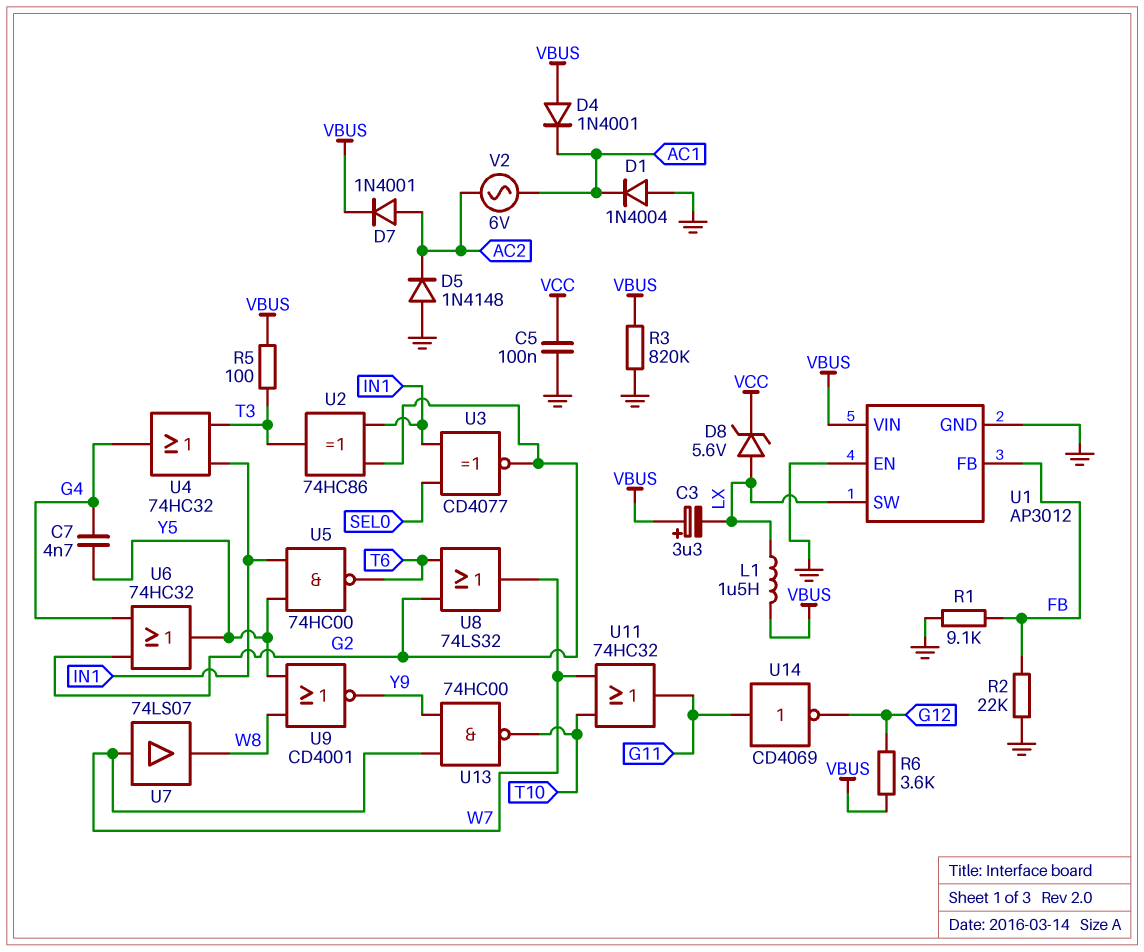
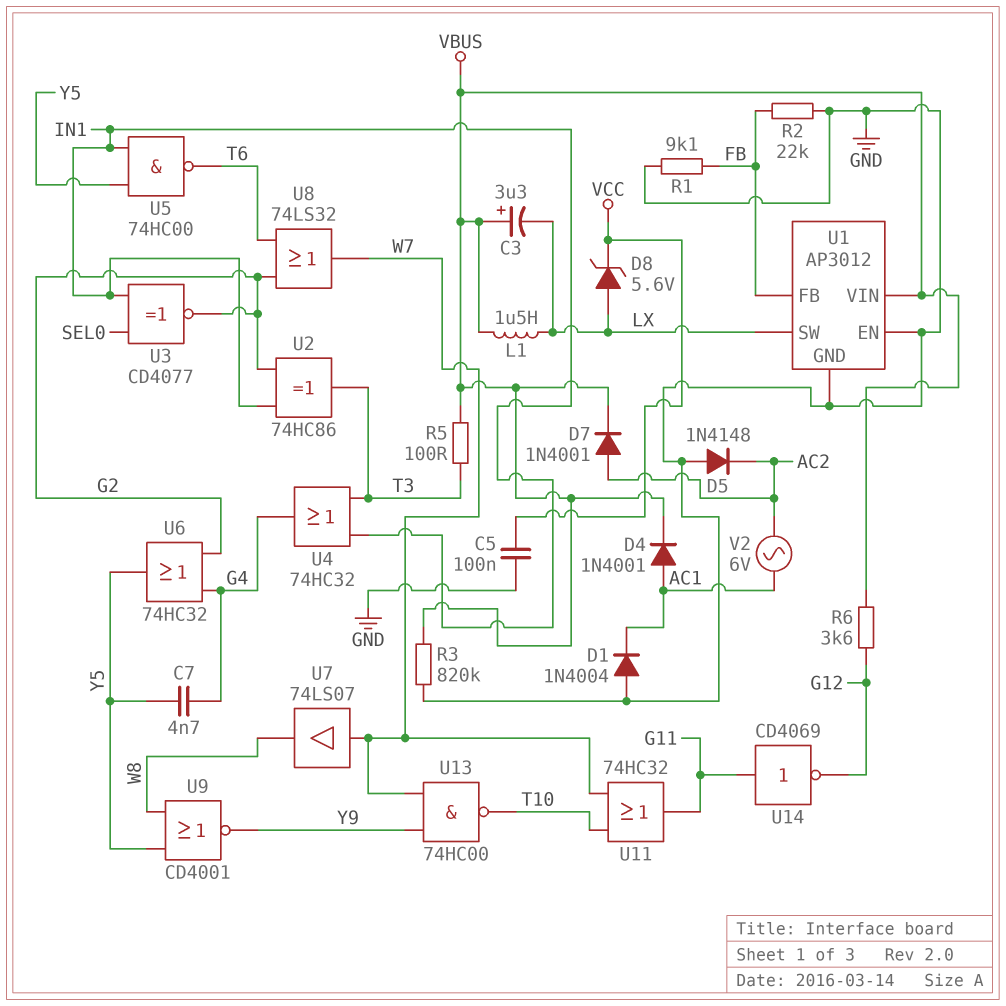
D4: diode 1N4001 (A VBUS, K AC1) -> diode 1N4001 (A AC1, K VBUS)

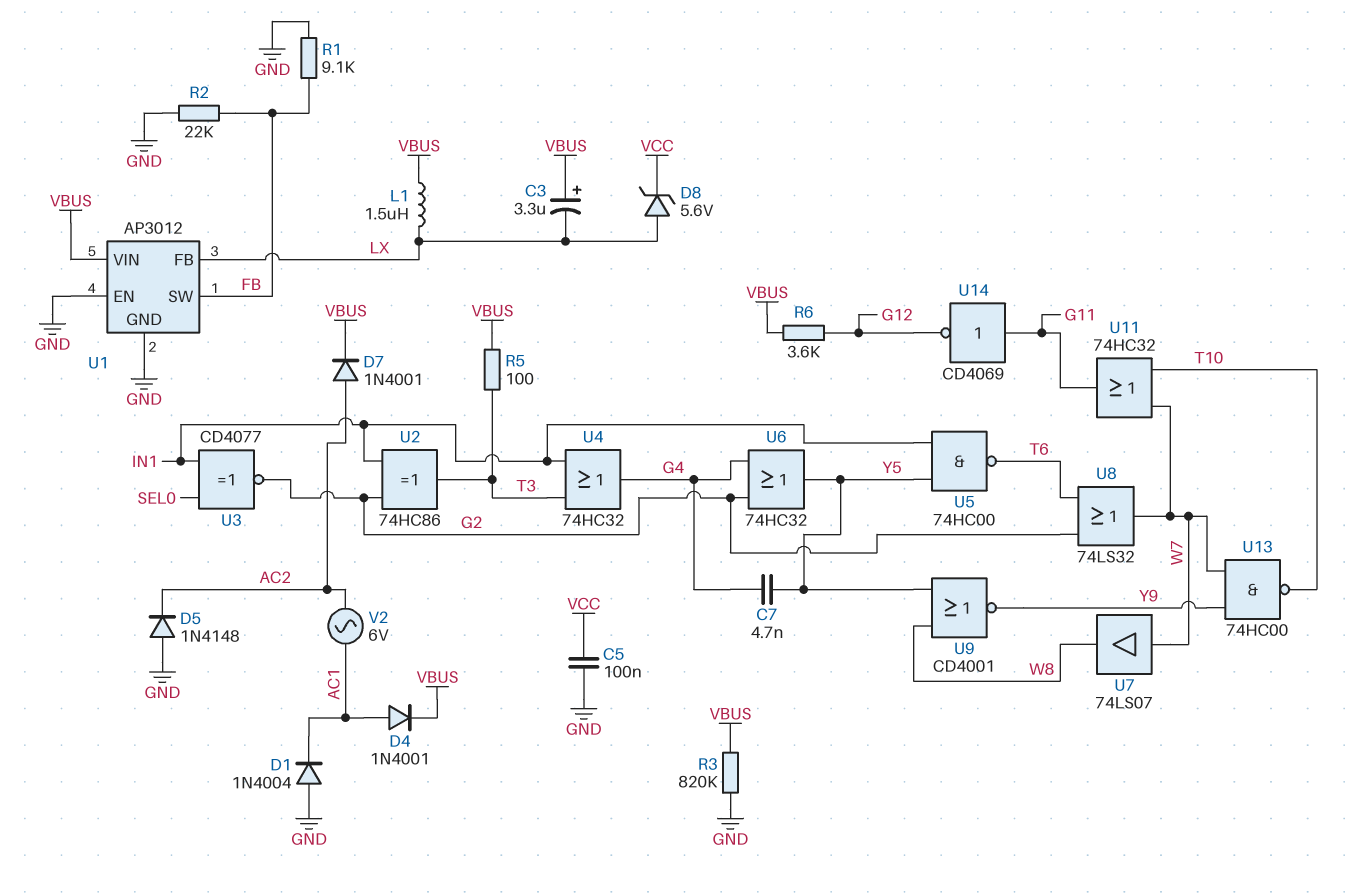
U1 pin FB: FB -> LX
U1 pin SW: LX -> FB

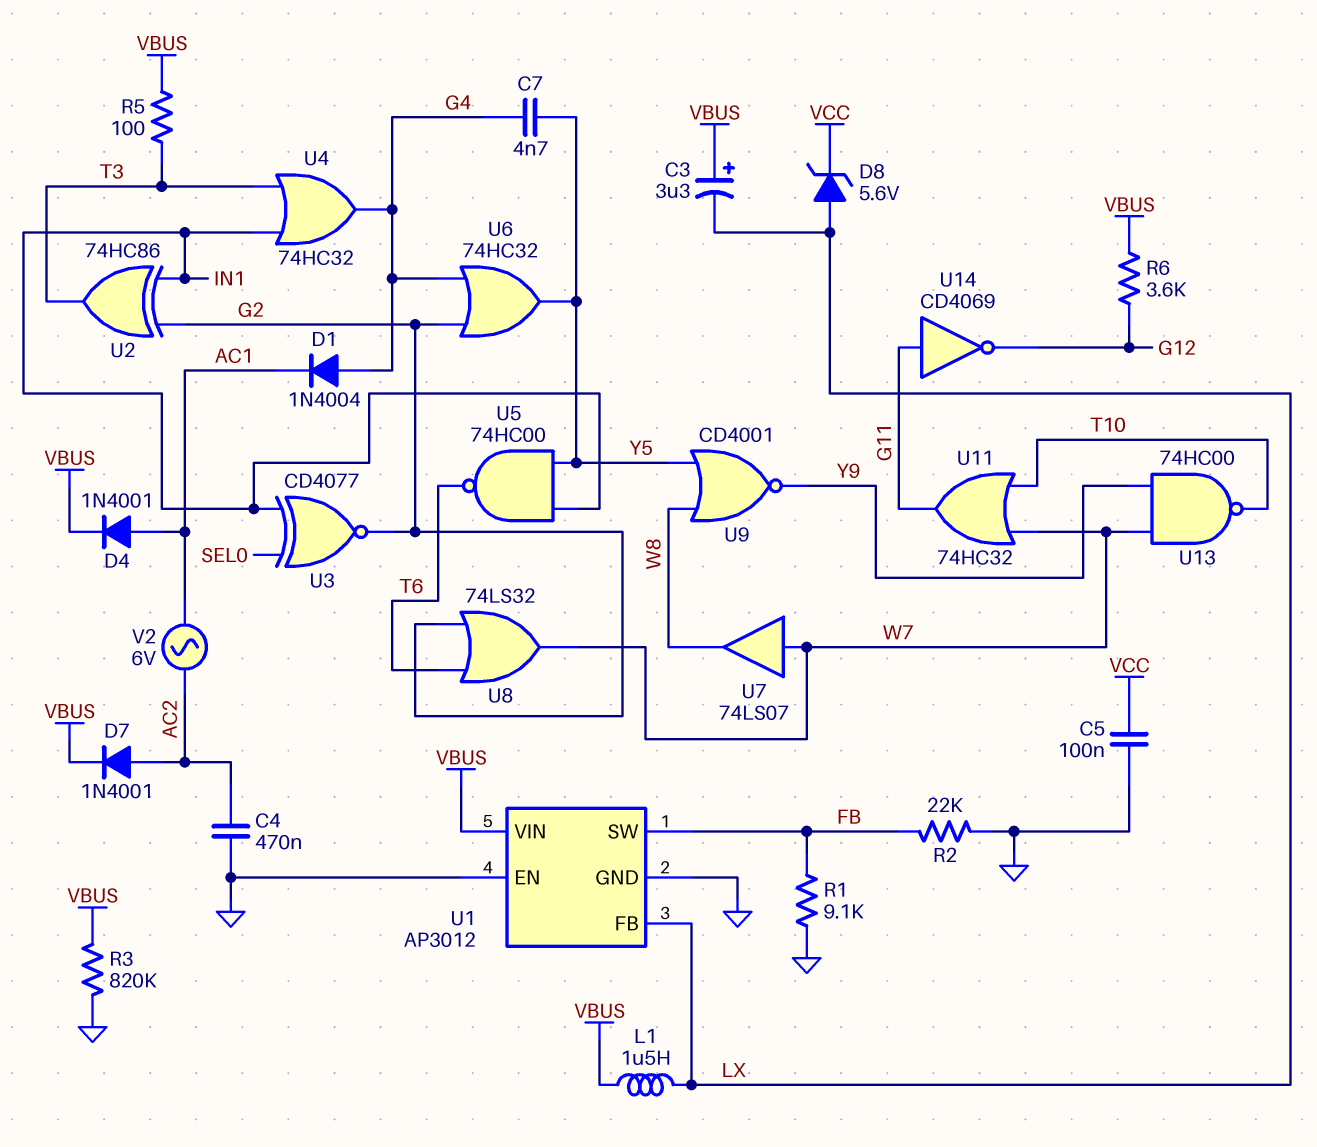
C4: none -> 470nF (AC2, GND)
D1: diode 1N4004 (A GND, K AC1) -> diode 1N4004 (A G4, K AC1)
D5: diode 1N4148 (A GND, K AC2) -> none

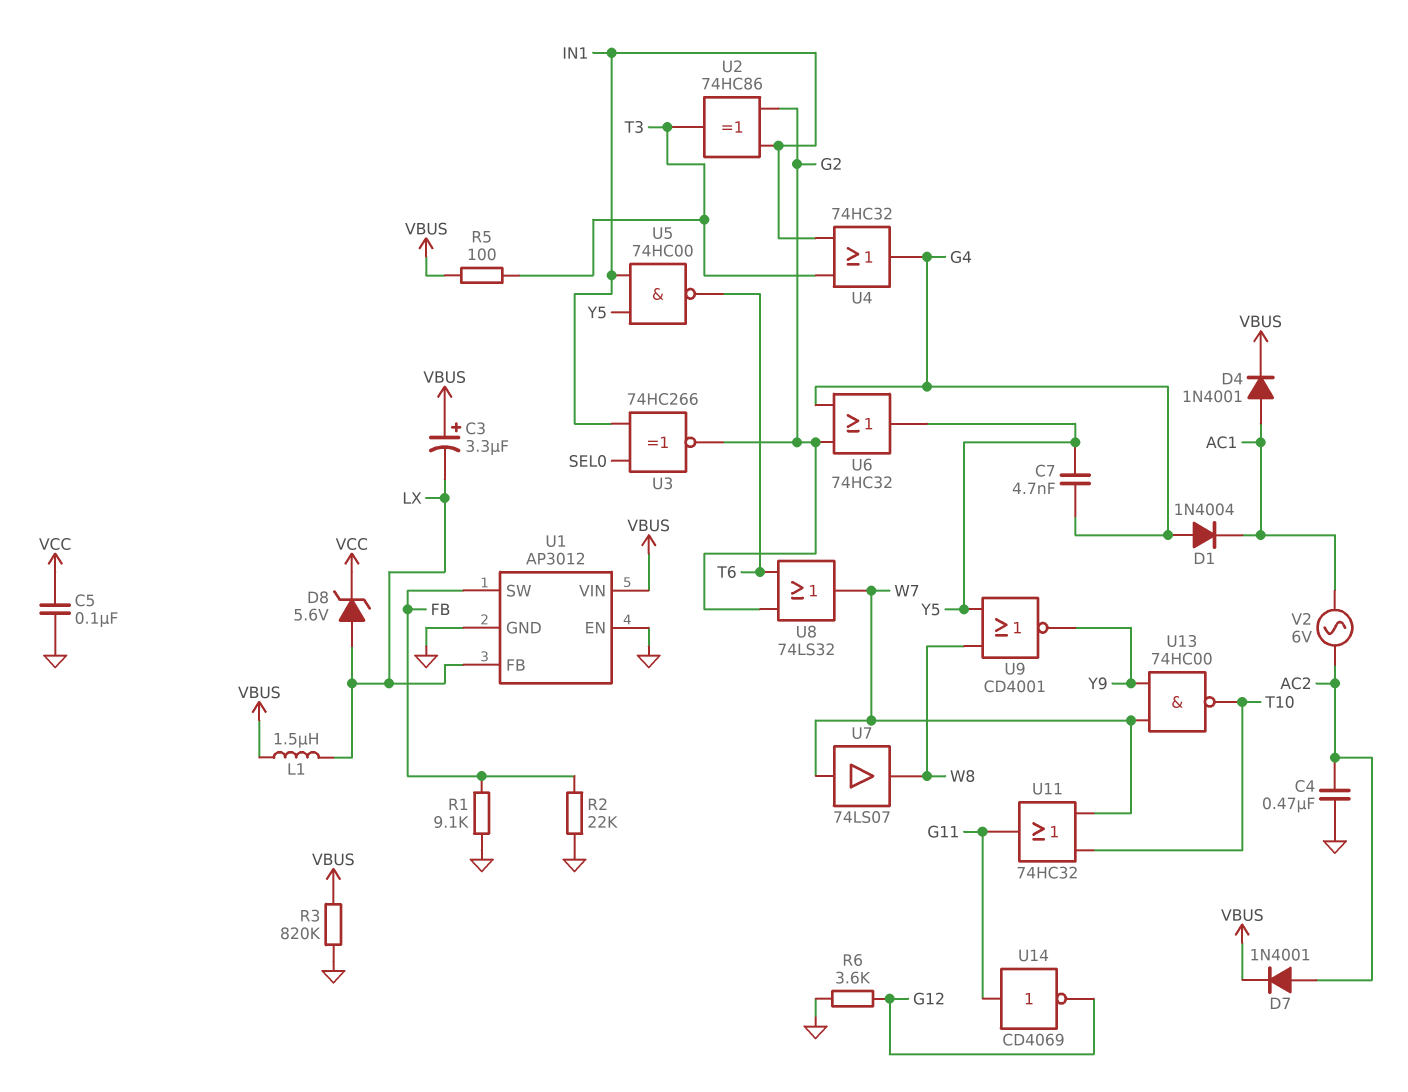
R6: 3.6k (G12, VBUS) -> 3.6k (G12, GND)
U3: XNOR CD4077 (in IN1, in SEL0, out G2) -> XNOR 74HC266 (in IN1, in SEL0, out G2)

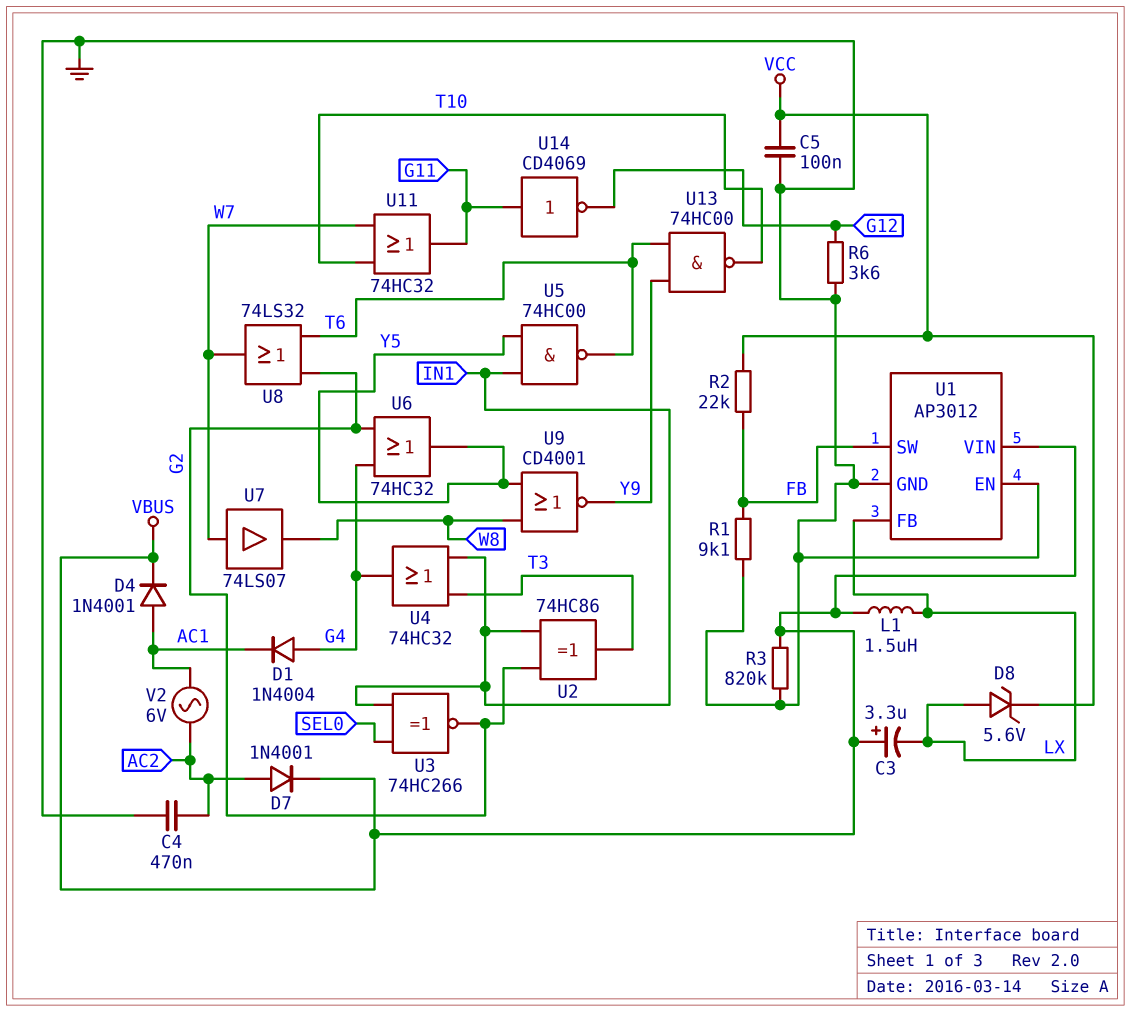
C7: 4.7nF (G4, Y5) -> none
R2: 22k (FB, GND) -> 22k (FB, VCC)
R5: 100 (T3, VBUS) -> none
U13: NAND 74HC00 (in W7, in Y9, out T10) -> NAND 74HC00 (in T6, in Y9, out T10)

